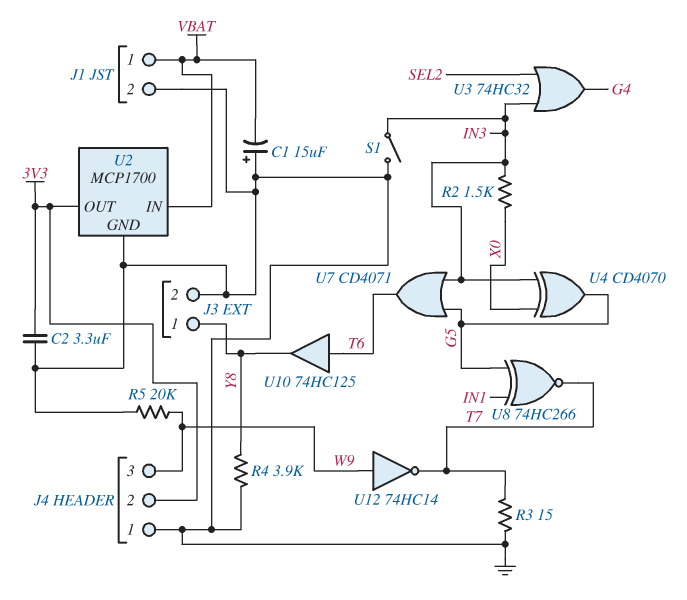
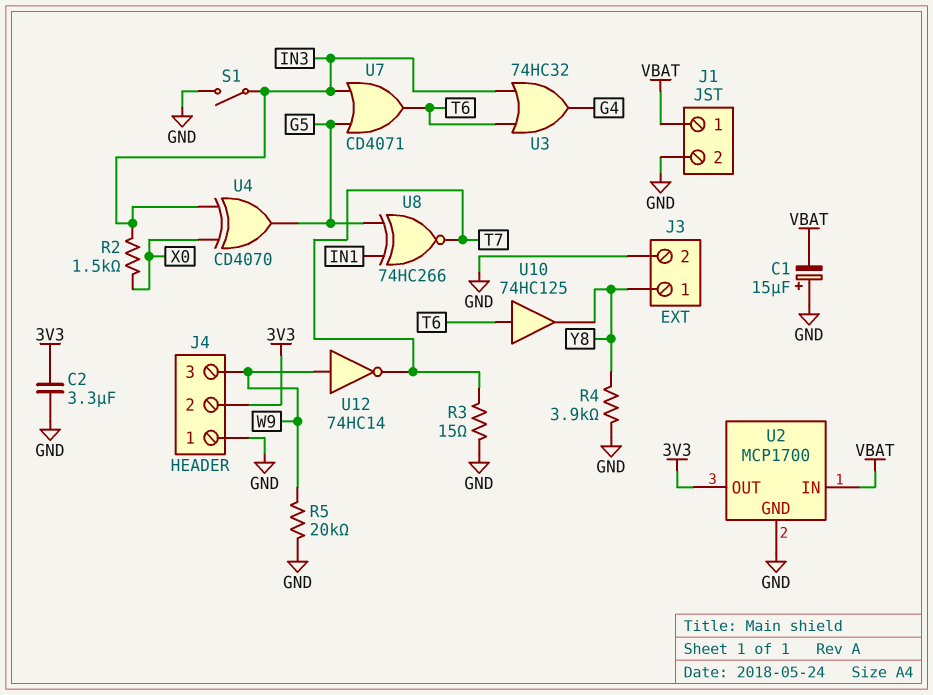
U3: OR 74HC32 (in IN3, in SEL2, out G4) -> OR 74HC32 (in IN3, in T6, out G4)

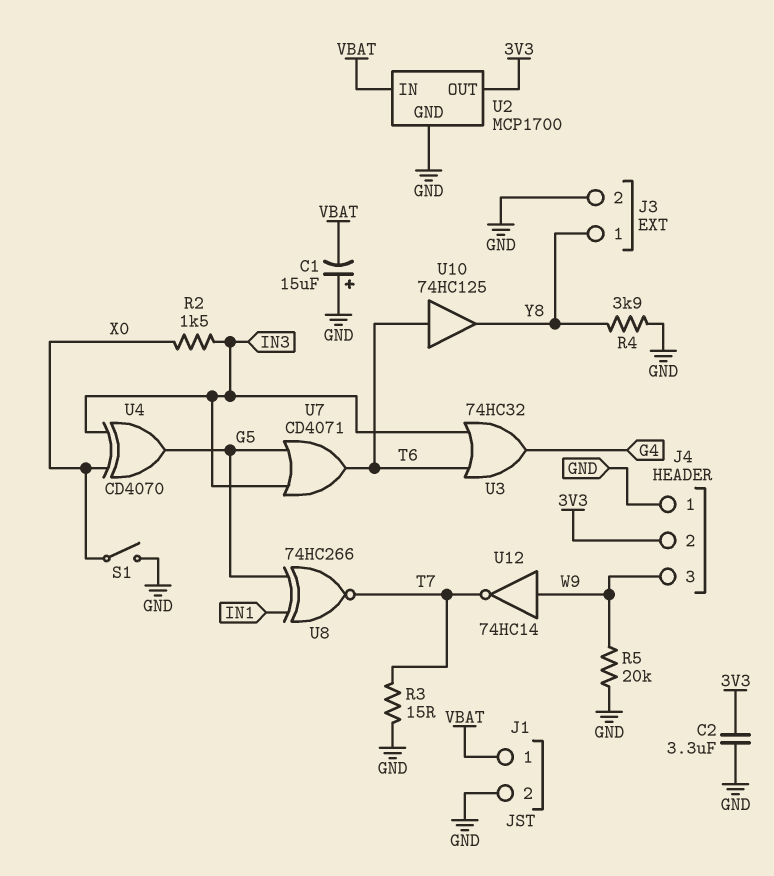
S1: switch (GND, IN3) -> switch (GND, X0)

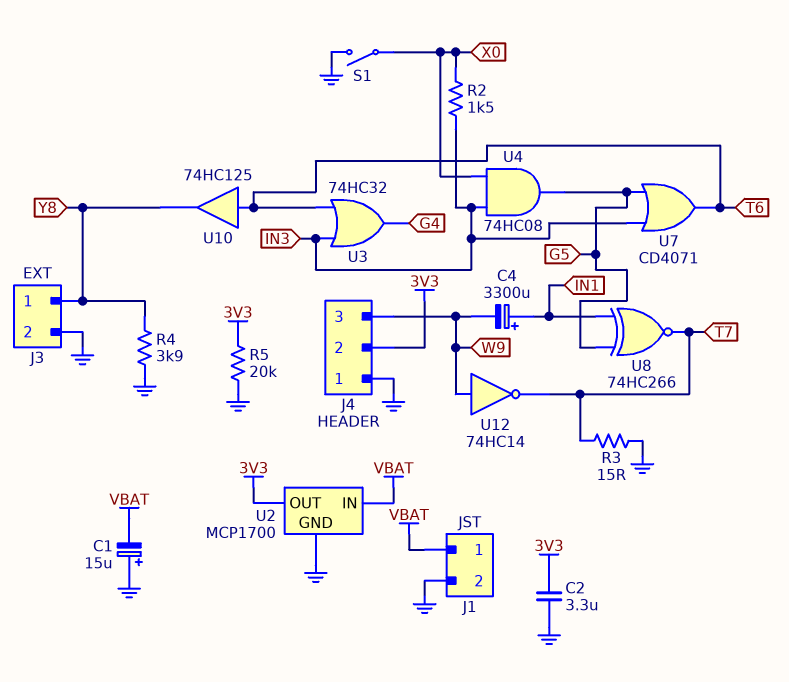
C4: none -> 3300uF (plus IN1, minus W9)
R5: 20k (GND, W9) -> 20k (3V3, GND)
U4: XOR CD4070 (in IN3, in X0, out G5) -> AND 74HC08 (in IN3, in X0, out G5)

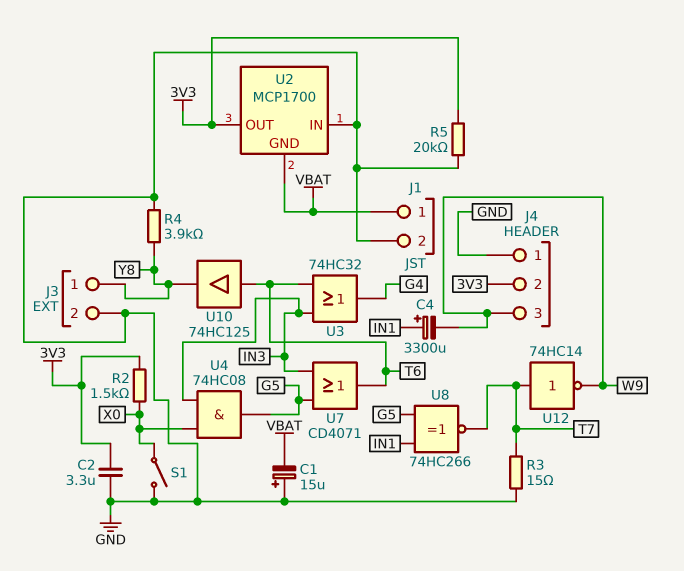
R2: 1.5k (IN3, X0) -> 1.5k (3V3, X0)
U2 pin GND: GND -> VBAT
U2 pin IN: VBAT -> GND
U12: NOT 74HC14 (in W9, out T7) -> NOT 74HC14 (in T7, out W9)

